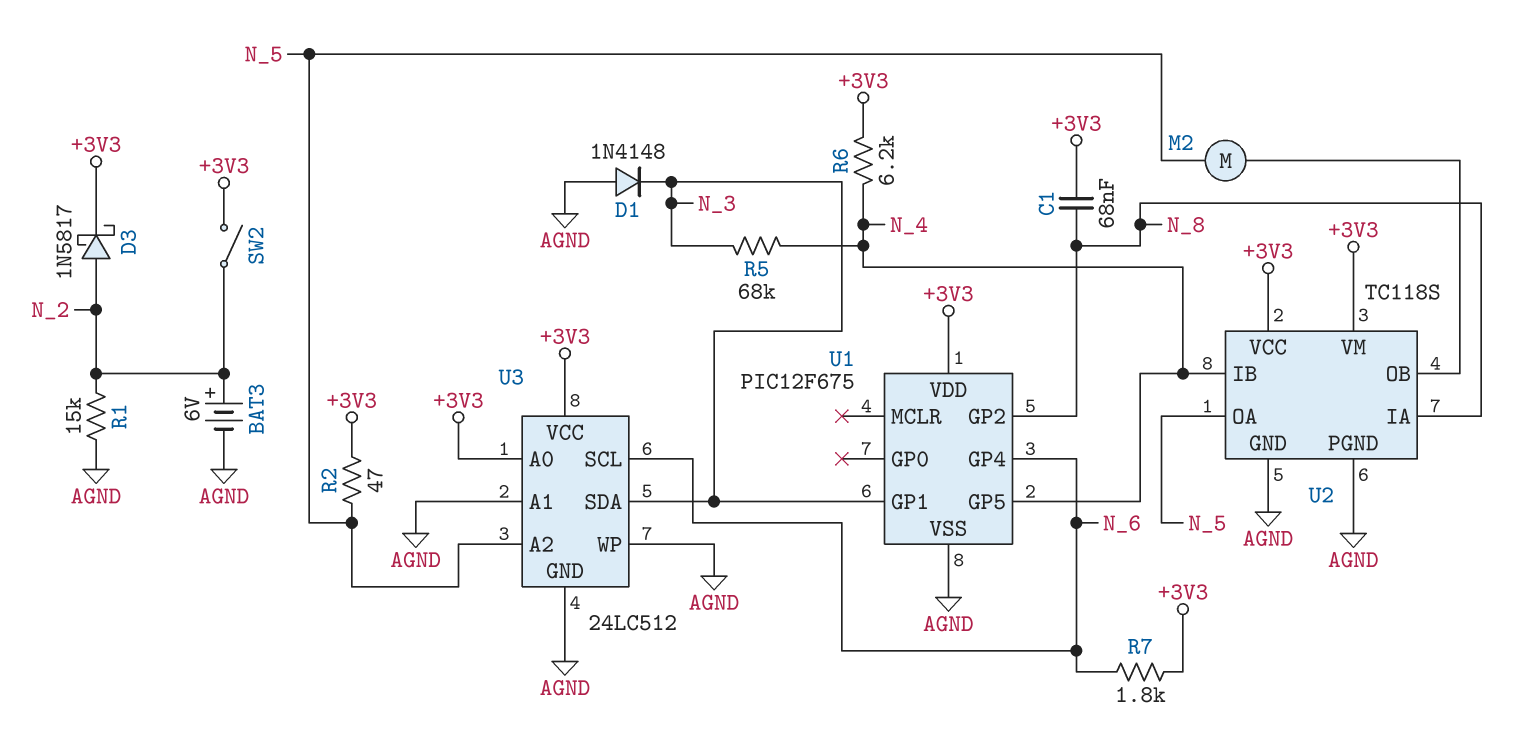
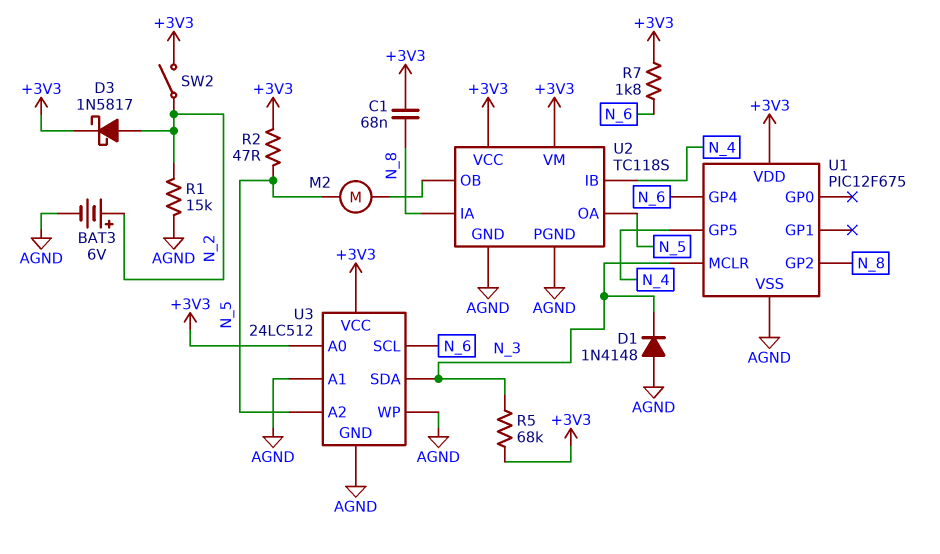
R5: 68k (N_3, N_4) -> 68k (+3V3, N_3)
R6: 6.2k (+3V3, N_4) -> none
U1 pin GP1: N_3 -> none
U1 pin MCLR: none -> N_3

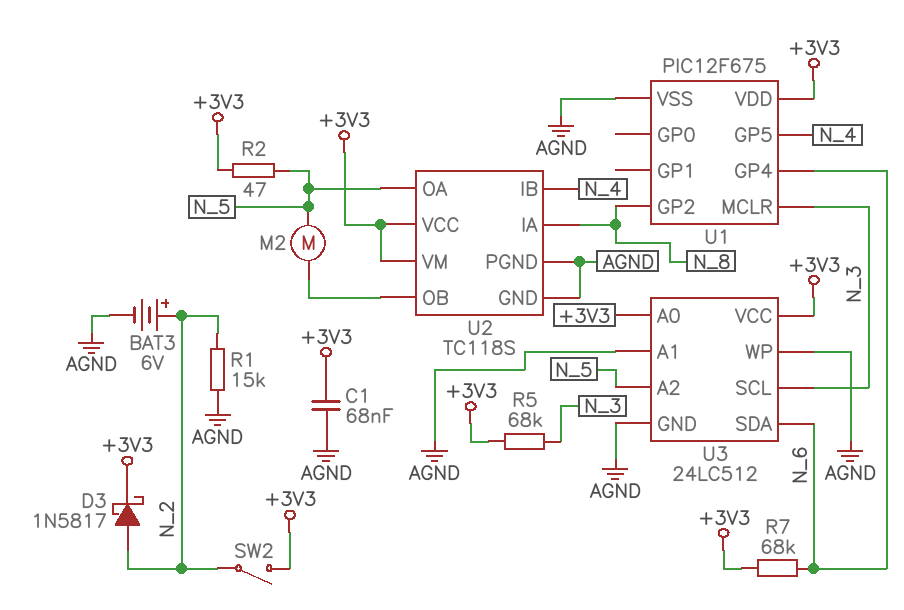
C1: 68nF (+3V3, N_8) -> 68nF (+3V3, AGND)
D1: diode 1N4148 (A AGND, K N_3) -> none
R7: 1.8k (+3V3, N_6) -> 68k (+3V3, N_6)
U3 pin SCL: N_6 -> N_3
U3 pin SDA: N_3 -> N_6

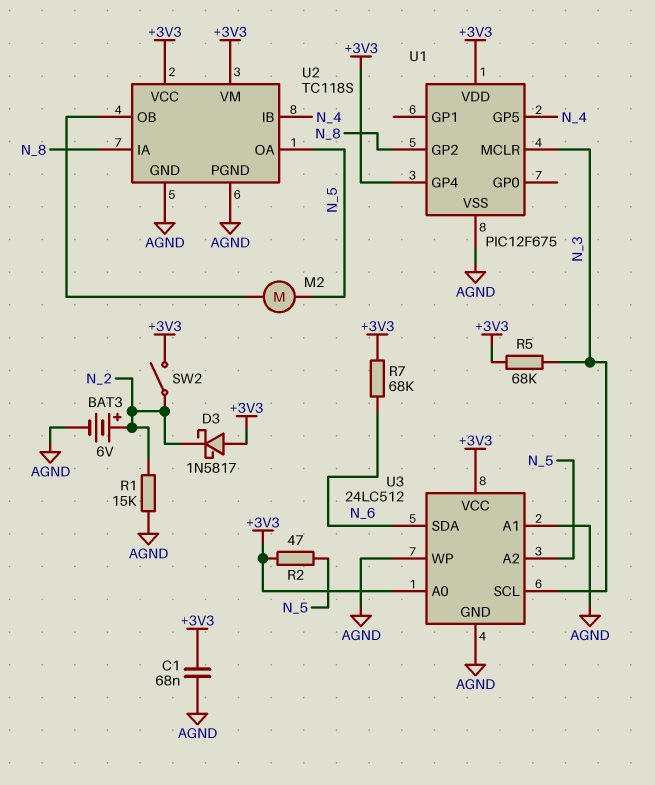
D3: schottky 1N5817 (A N_2, K +3V3) -> schottky 1N5817 (A +3V3, K N_2)
U1 pin GP4: N_6 -> +3V3

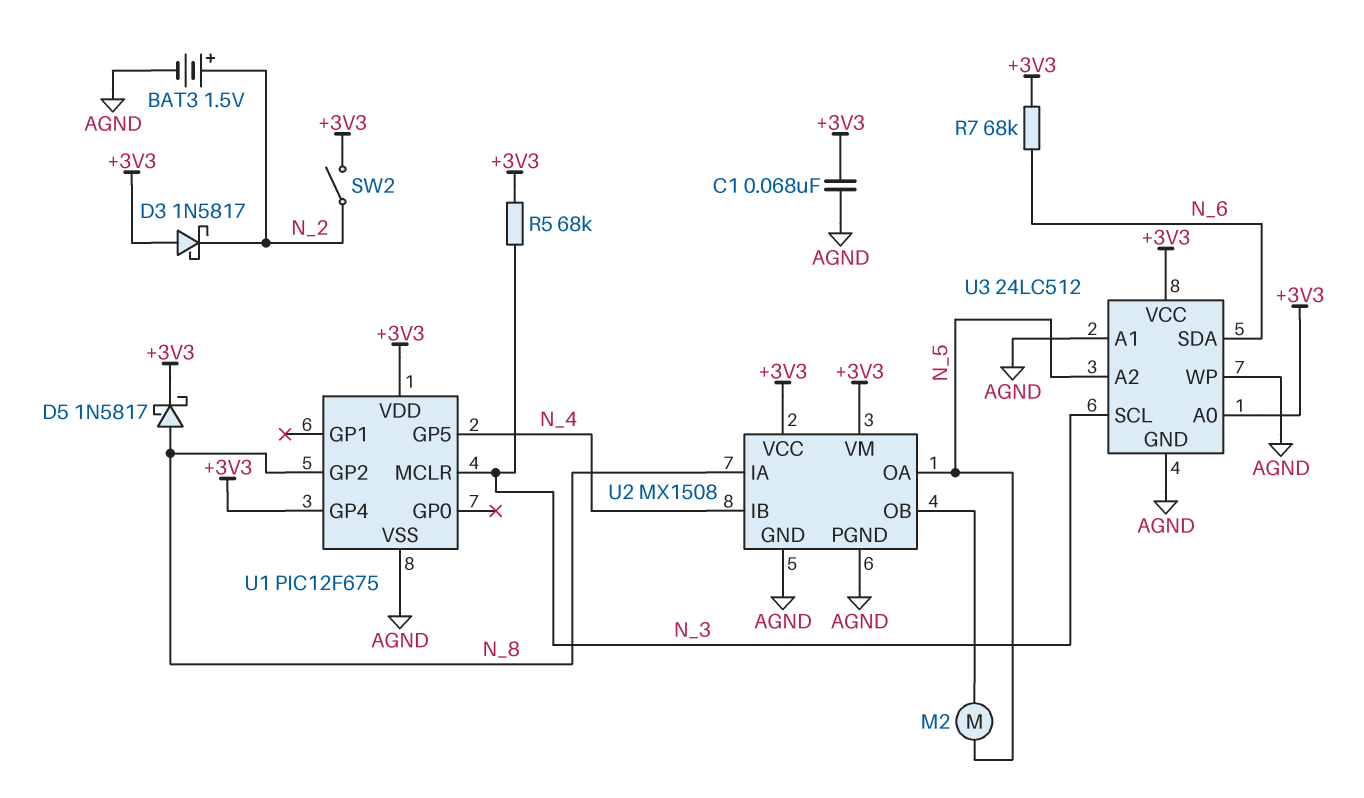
BAT3: 6V (plus N_2, minus AGND) -> 1.5V (plus N_2, minus AGND)
D5: none -> schottky 1N5817 (A N_8, K +3V3)
R1: 15k (AGND, N_2) -> none
R2: 47 (+3V3, N_5) -> none
U2: TC118S -> MX1508

